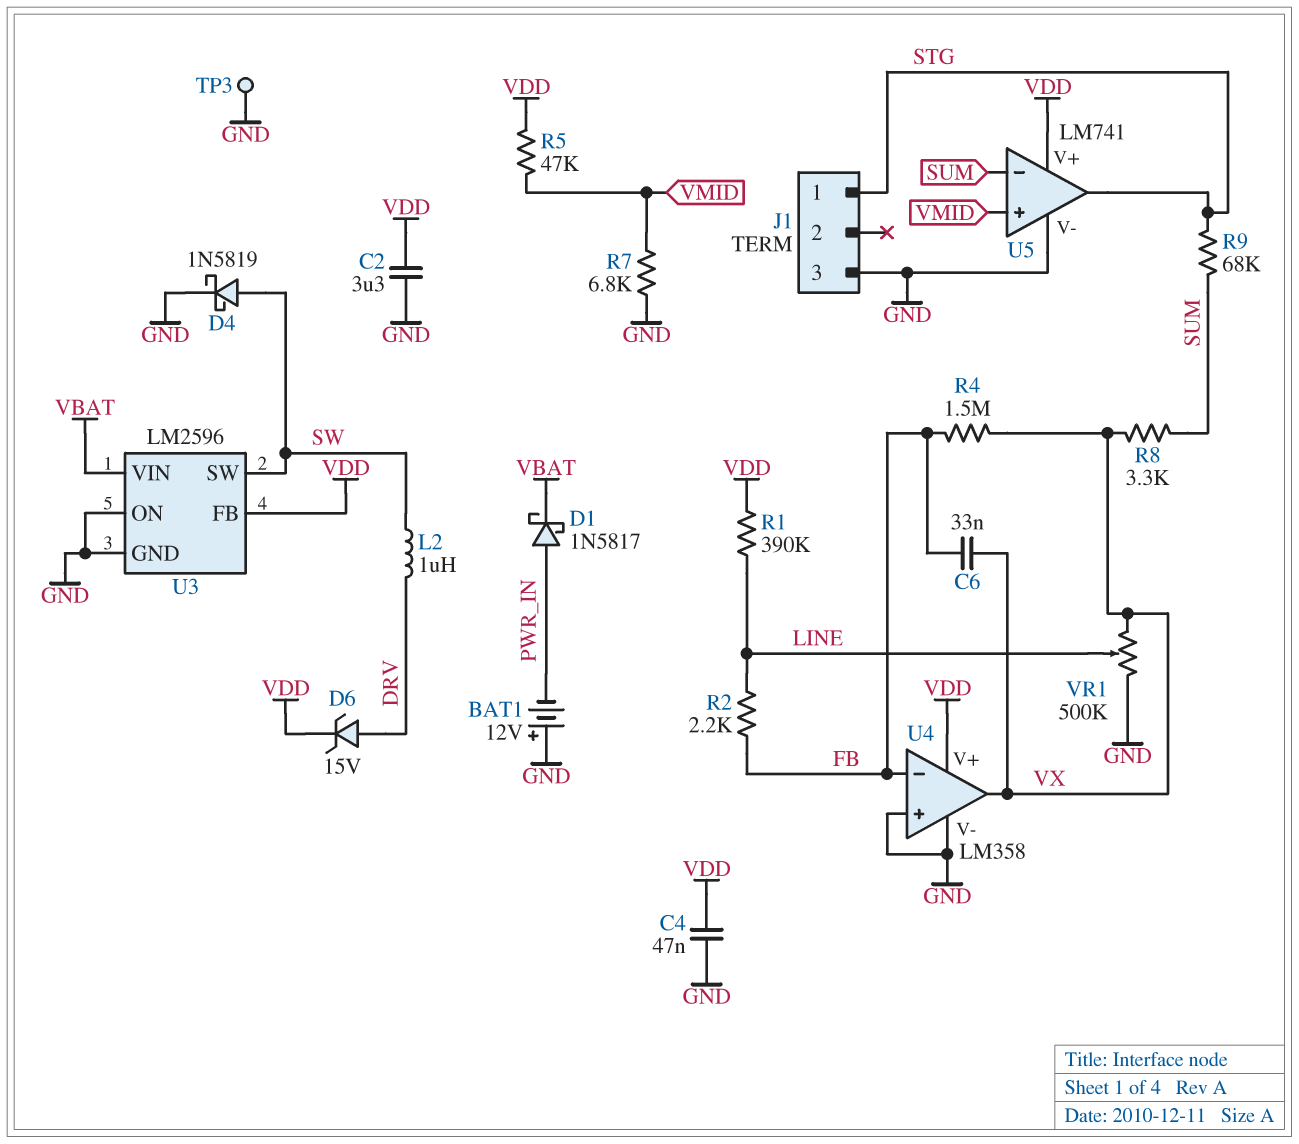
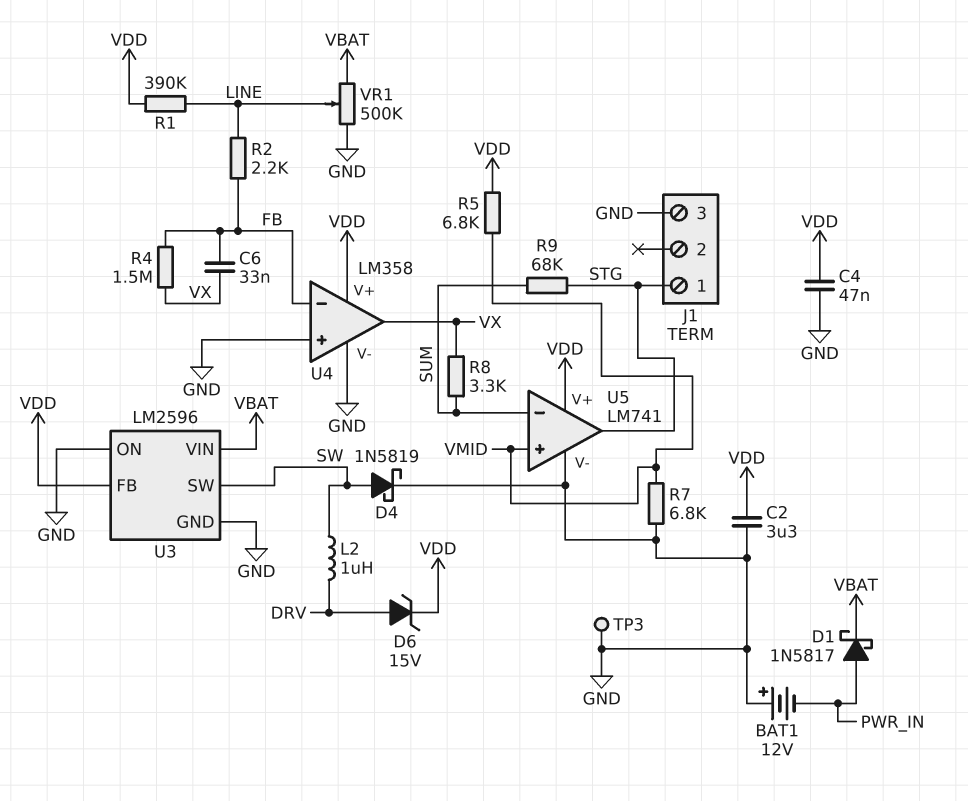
R5: 47k (VDD, VMID) -> 6.8k (VDD, VMID)
VR1: 500k (GND, VX, wiper LINE) -> 500k (GND, VBAT, wiper LINE)

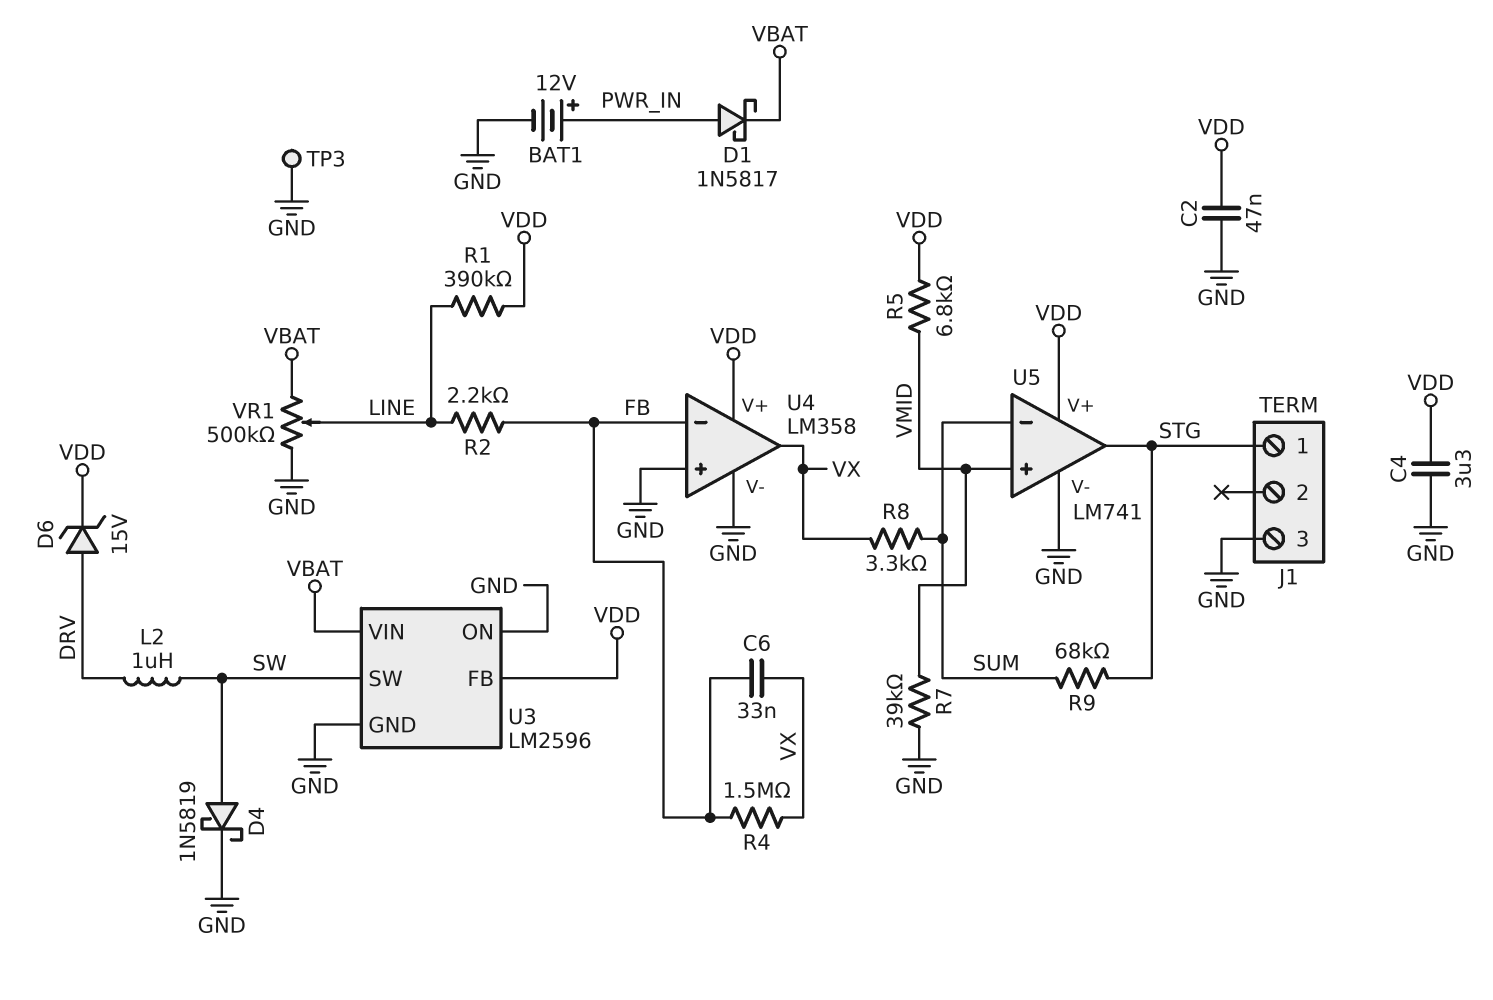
BAT1: 12V (plus GND, minus PWR_IN) -> 12V (plus PWR_IN, minus GND)
C2: 3.3uF (GND, VDD) -> 47nF (GND, VDD)
C4: 47nF (GND, VDD) -> 3.3uF (GND, VDD)
R7: 6.8k (GND, VMID) -> 39k (GND, VMID)

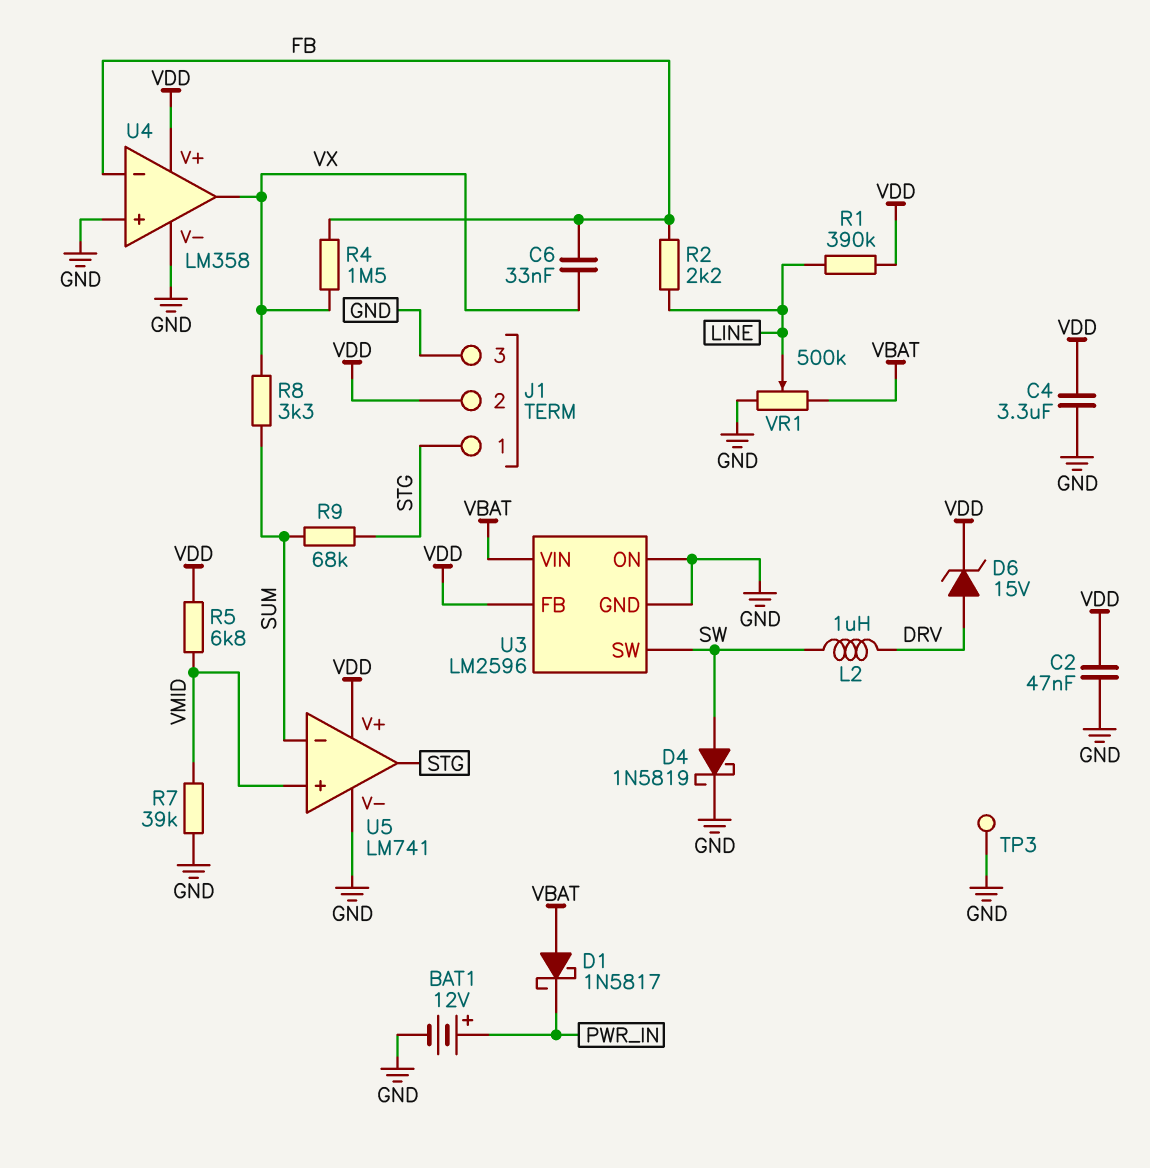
D1: schottky 1N5817 (A PWR_IN, K VBAT) -> schottky 1N5817 (A VBAT, K PWR_IN)
J1 pin 2: none -> VDD

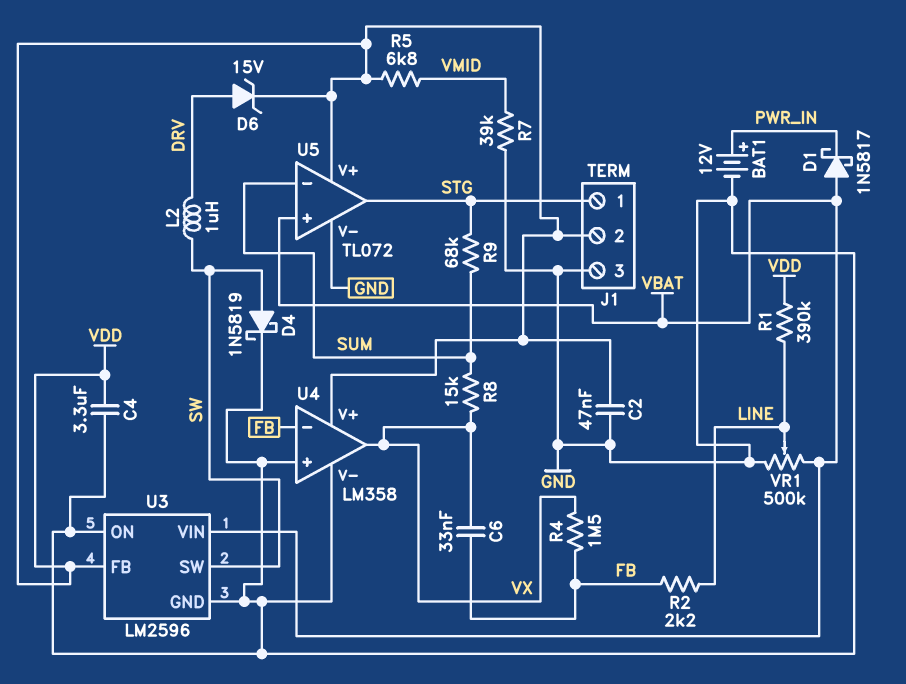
R8: 3.3k (SUM, VX) -> 15k (SUM, VX)
TP3: test point (GND) -> none
U5: LM741 -> TL072
U5 pin in+: VMID -> VBAT

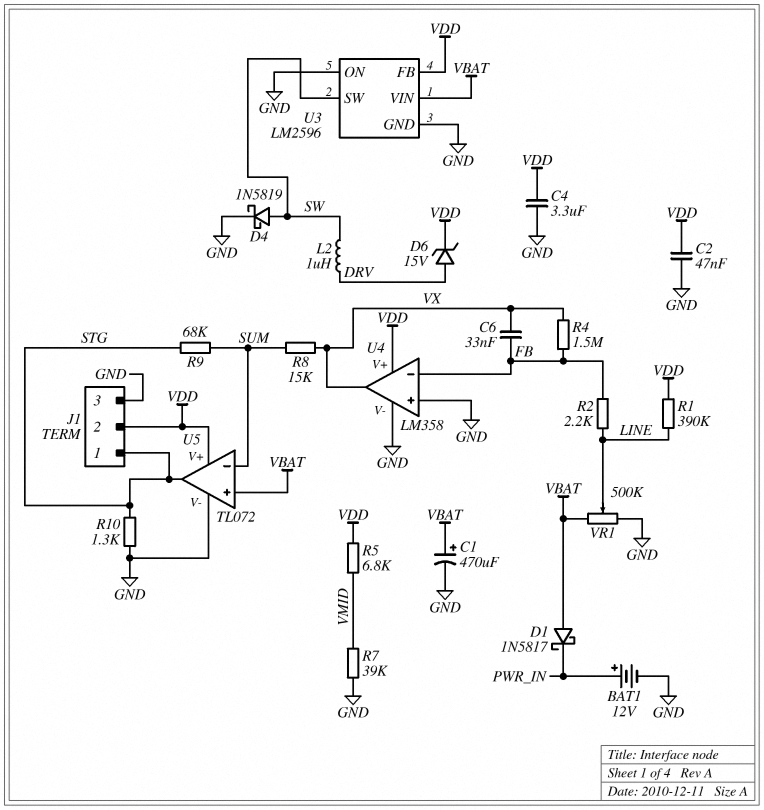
C1: none -> 470uF (plus VBAT, minus GND)
R10: none -> 1.3k (GND, STG)

